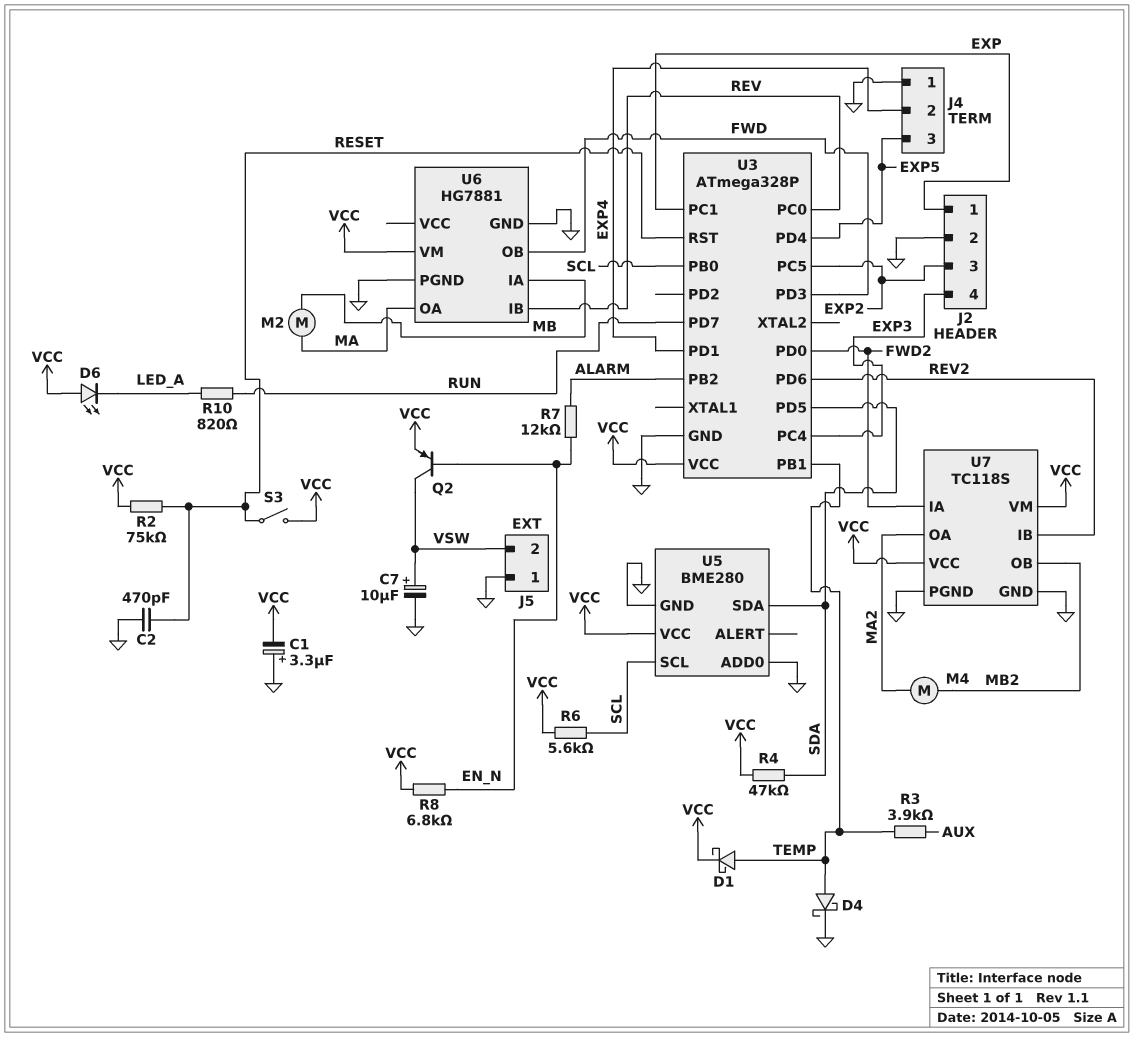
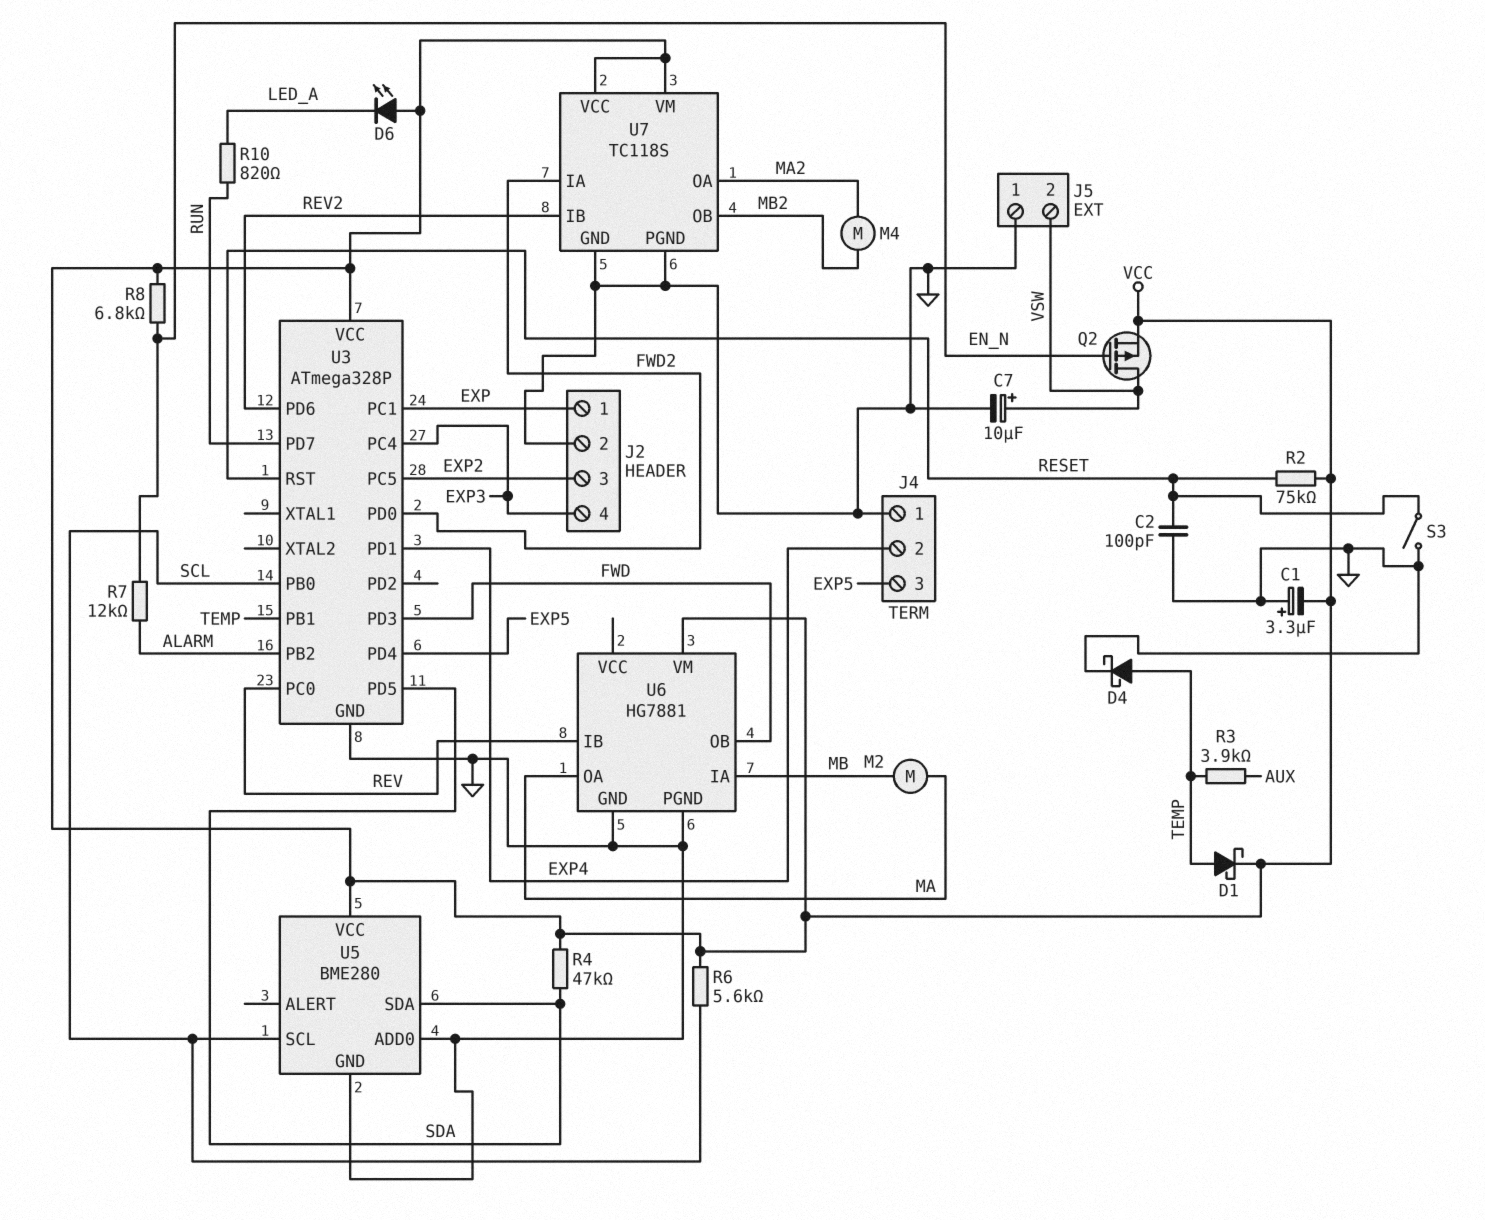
C2: 470pF (GND, RESET) -> 100pF (GND, RESET)
Q2: PNP (B EN_N, C VSW, E VCC) -> PMOS (G EN_N, D VSW, S VCC)
S3: switch (RESET, VCC) -> switch (GND, RESET)

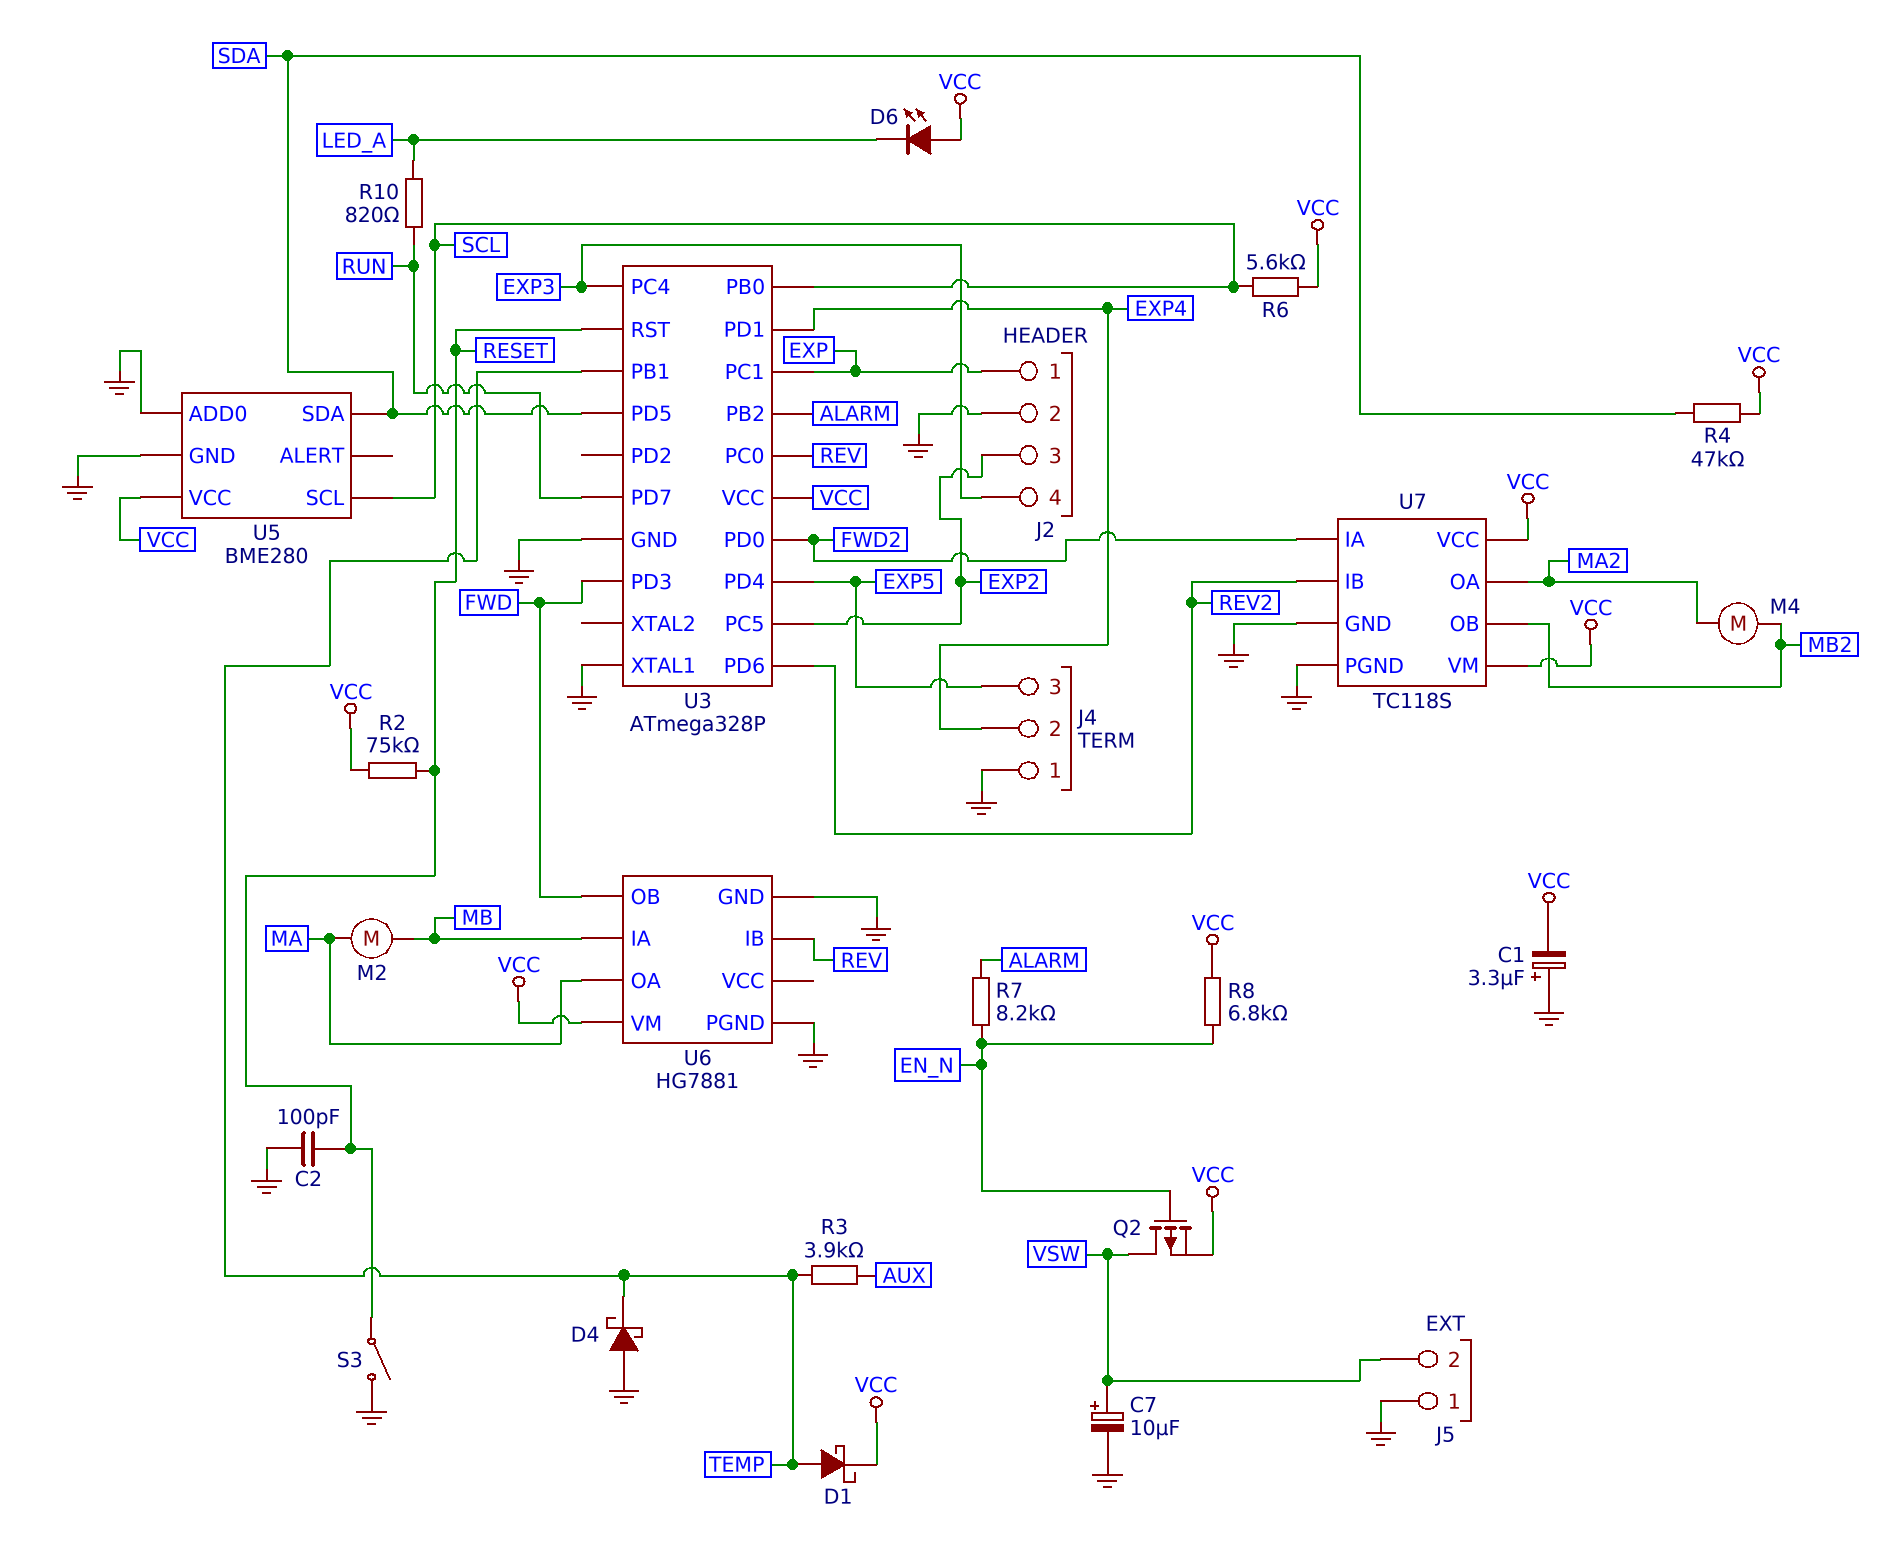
D4: schottky (A TEMP, K GND) -> schottky (A GND, K TEMP)
R7: 12k (ALARM, EN_N) -> 8.2k (ALARM, EN_N)
U3 pin XTAL1: none -> GND

